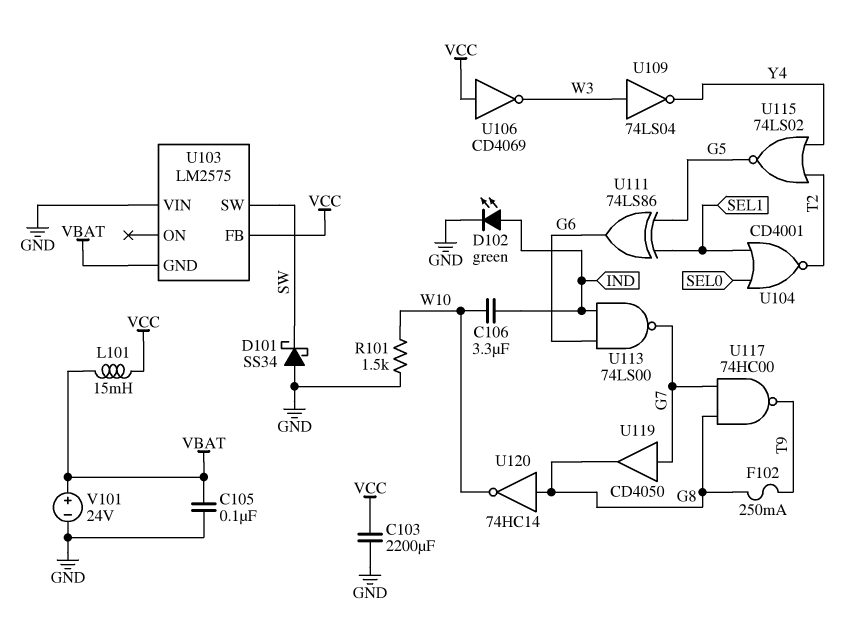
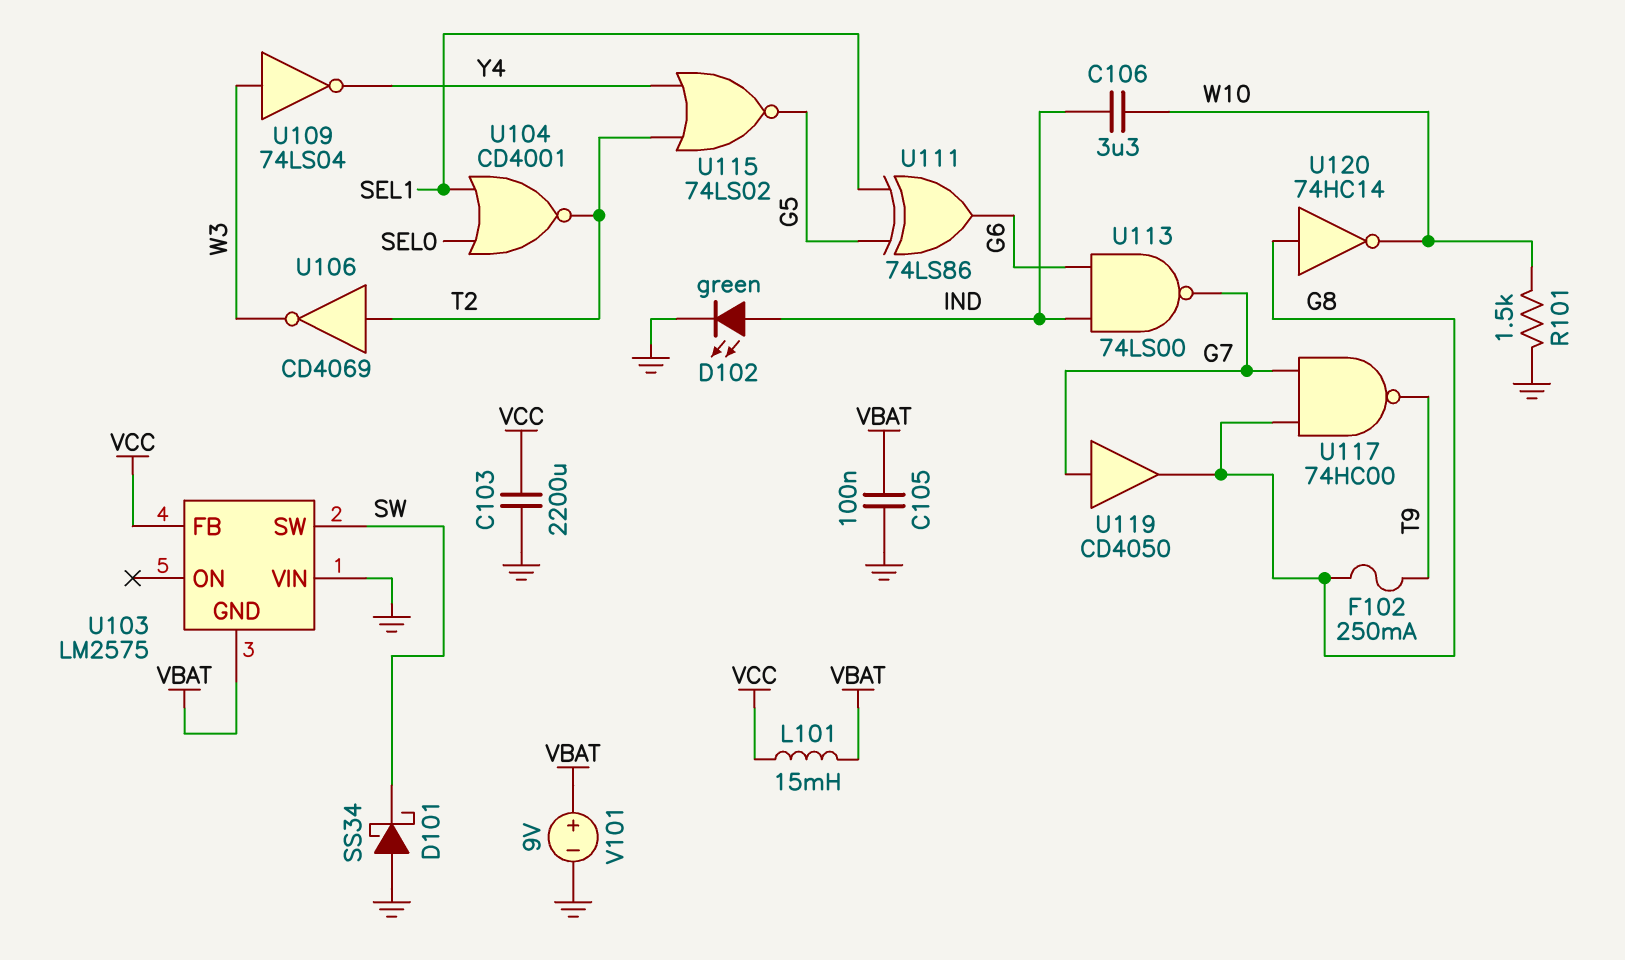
U106: NOT CD4069 (in VCC, out W3) -> NOT CD4069 (in T2, out W3)
V101: 24V (plus VBAT, minus GND) -> 9V (plus VBAT, minus GND)

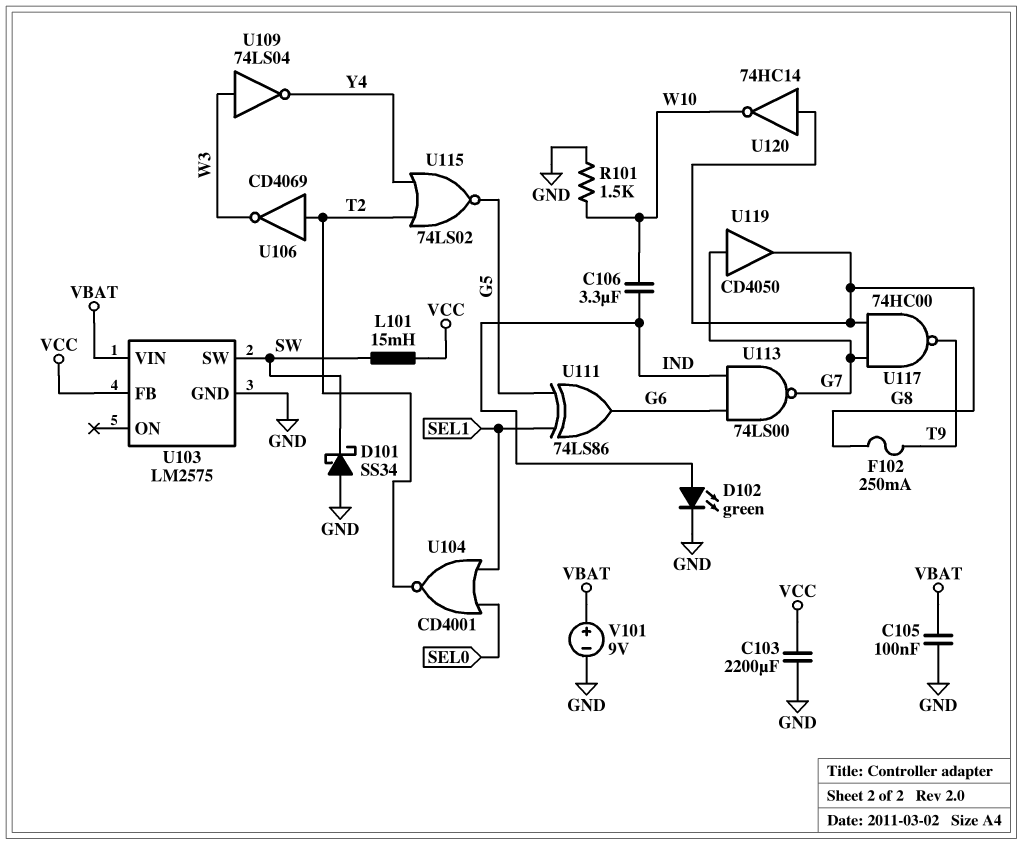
L101: 15mH (VBAT, VCC) -> 15mH (SW, VCC)
U103 pin GND: VBAT -> GND
U103 pin VIN: GND -> VBAT

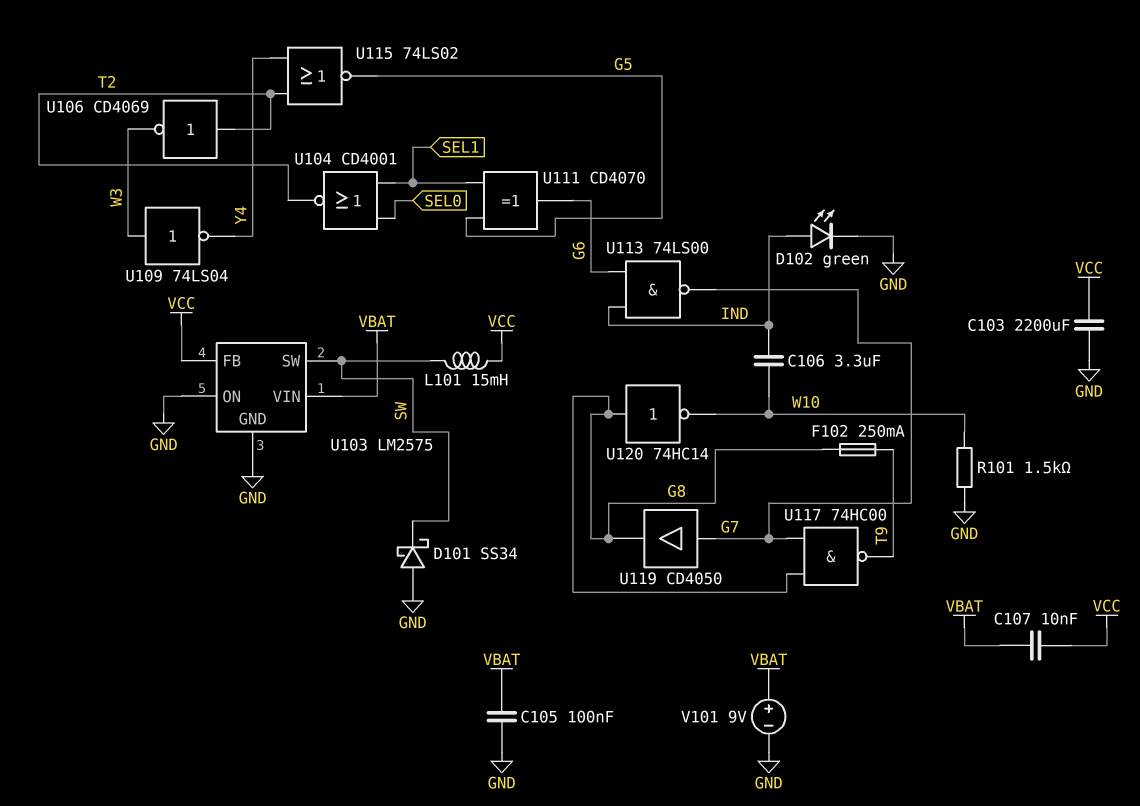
C107: none -> 10nF (VBAT, VCC)
U103 pin ON: none -> GND
U111: XOR 74LS86 (in G5, in SEL1, out G6) -> XOR CD4070 (in G5, in SEL1, out G6)

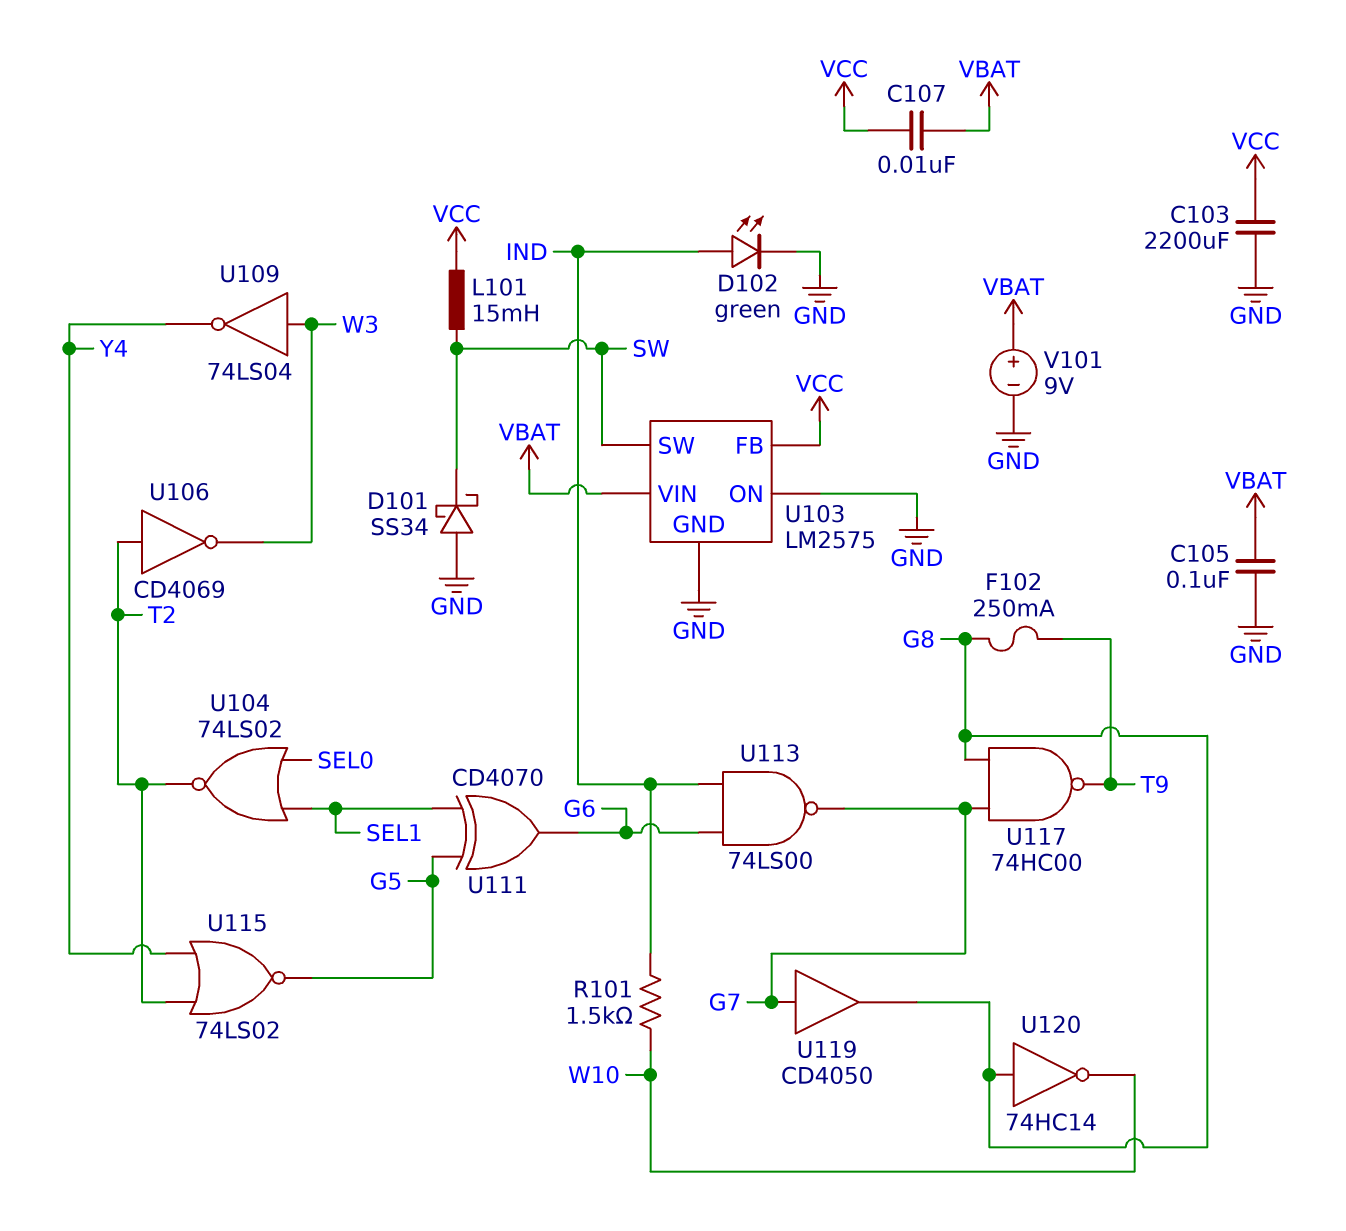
C106: 3.3uF (IND, W10) -> none
R101: 1.5k (GND, W10) -> 1.5k (IND, W10)
U104: NOR CD4001 (in SEL0, in SEL1, out T2) -> NOR 74LS02 (in SEL0, in SEL1, out T2)

